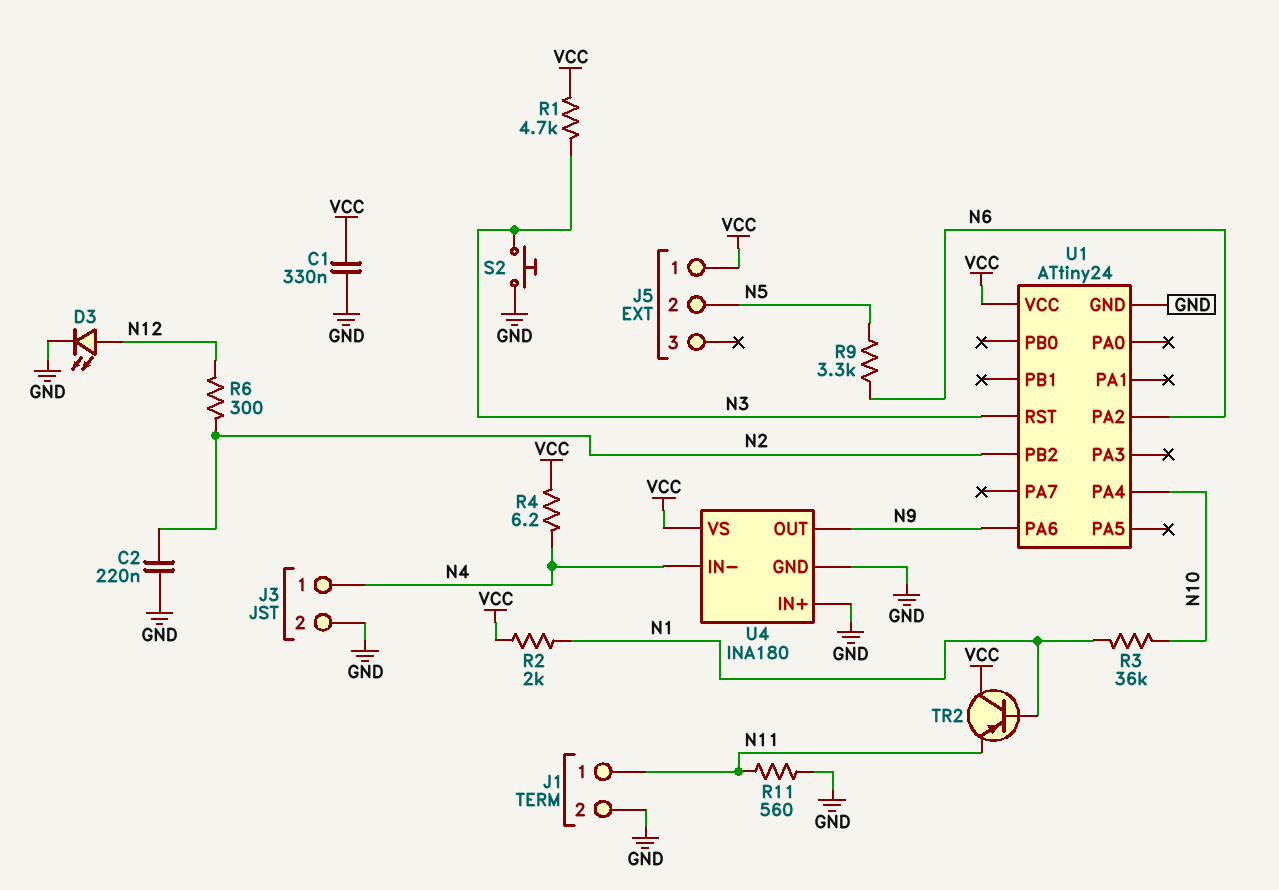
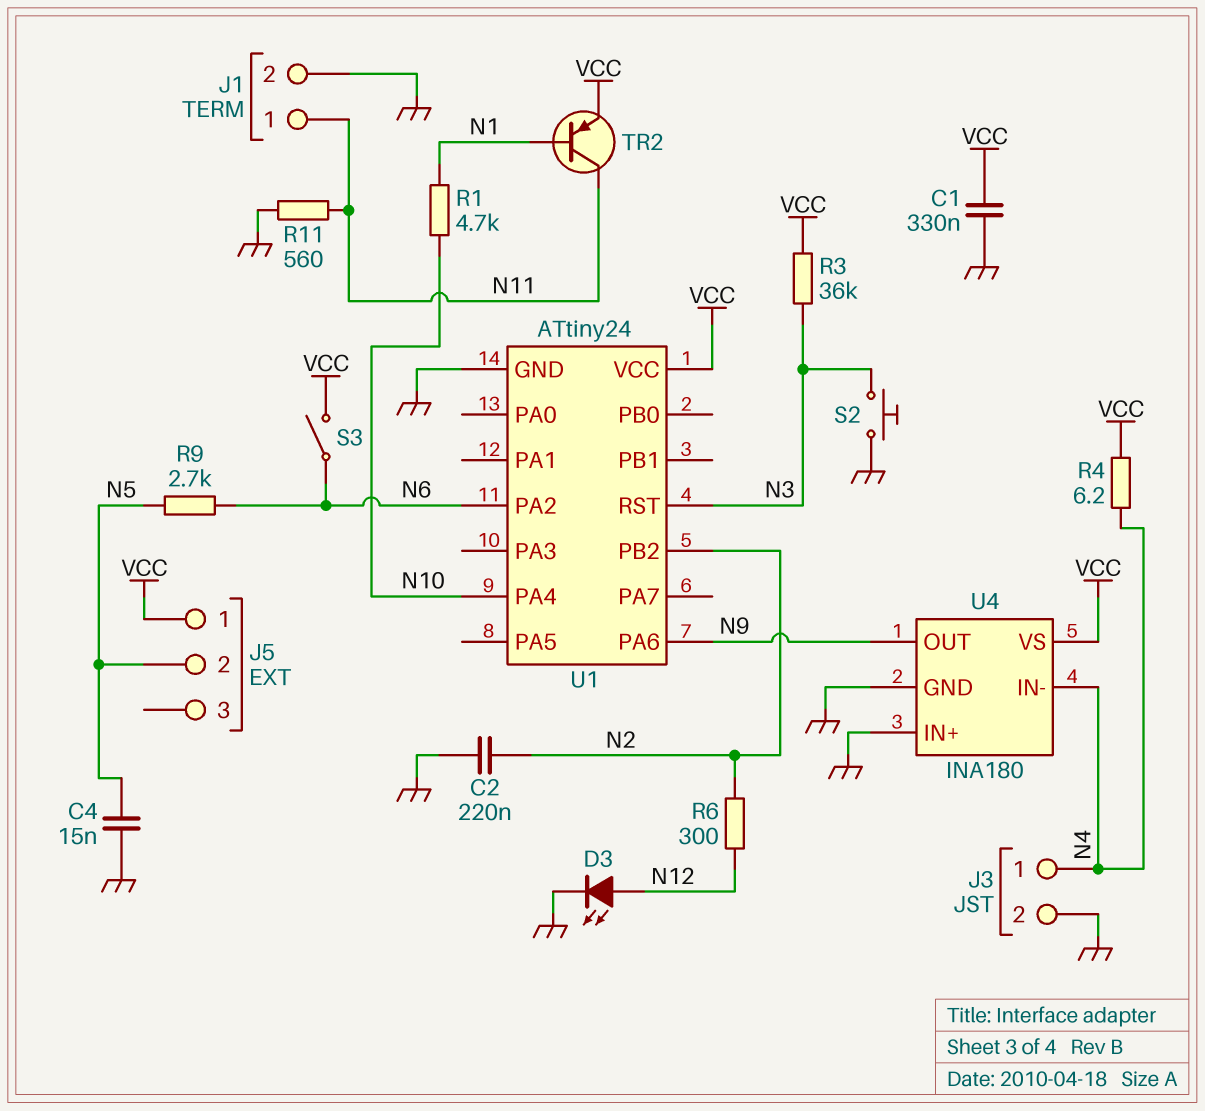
C4: none -> 15nF (GND, N5)
R1: 4.7k (N3, VCC) -> 4.7k (N1, N10)
R2: 2k (N1, VCC) -> none
R3: 36k (N1, N10) -> 36k (N3, VCC)
R9: 3.3k (N5, N6) -> 2.7k (N5, N6)
S3: none -> switch (N6, VCC)
TR2: PNP (B N1, C VCC, E N11) -> PNP (B N1, C N11, E VCC)

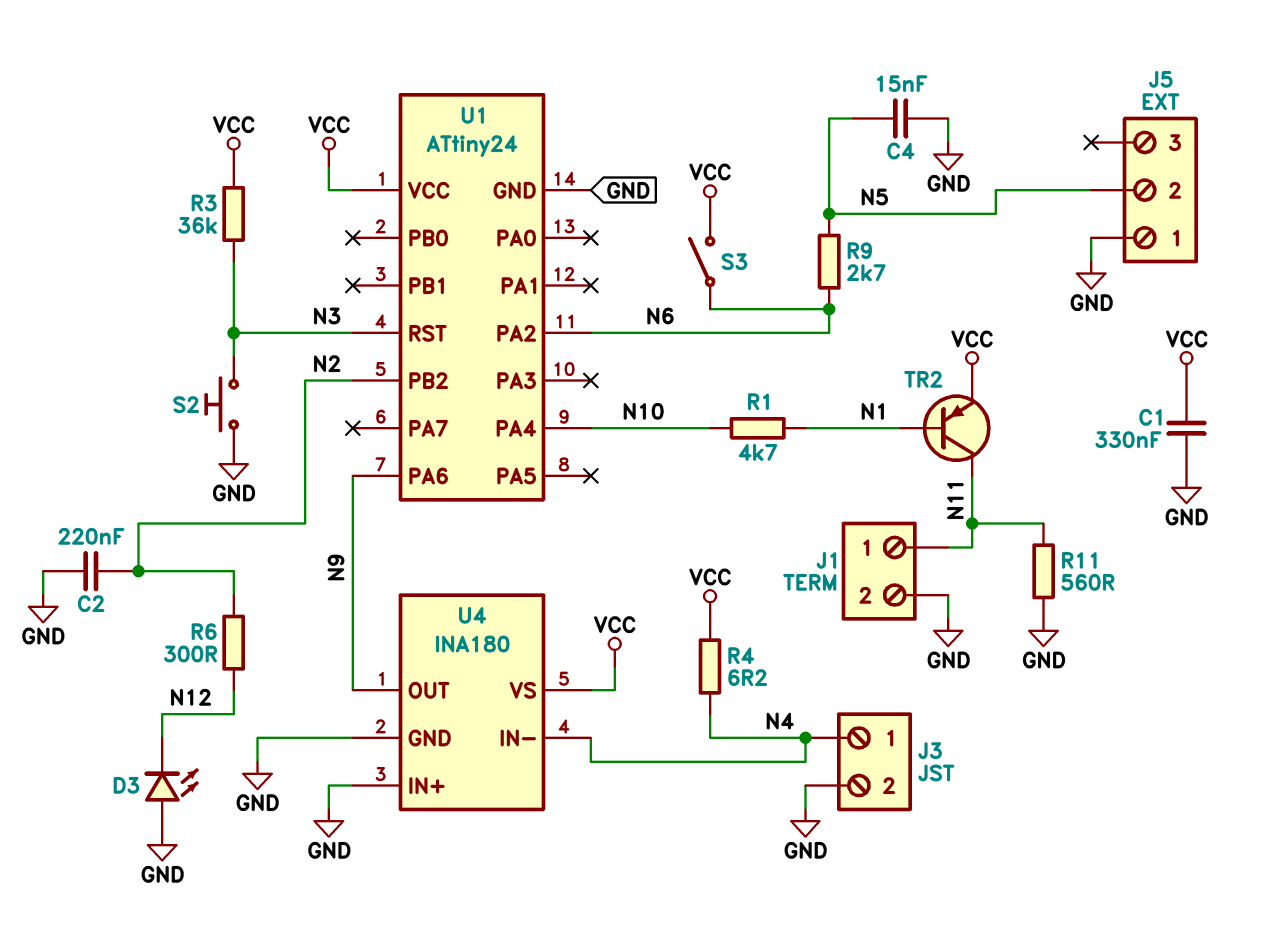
D3: LED (A N12, K GND) -> LED (A GND, K N12)
J5 pin 1: VCC -> GND

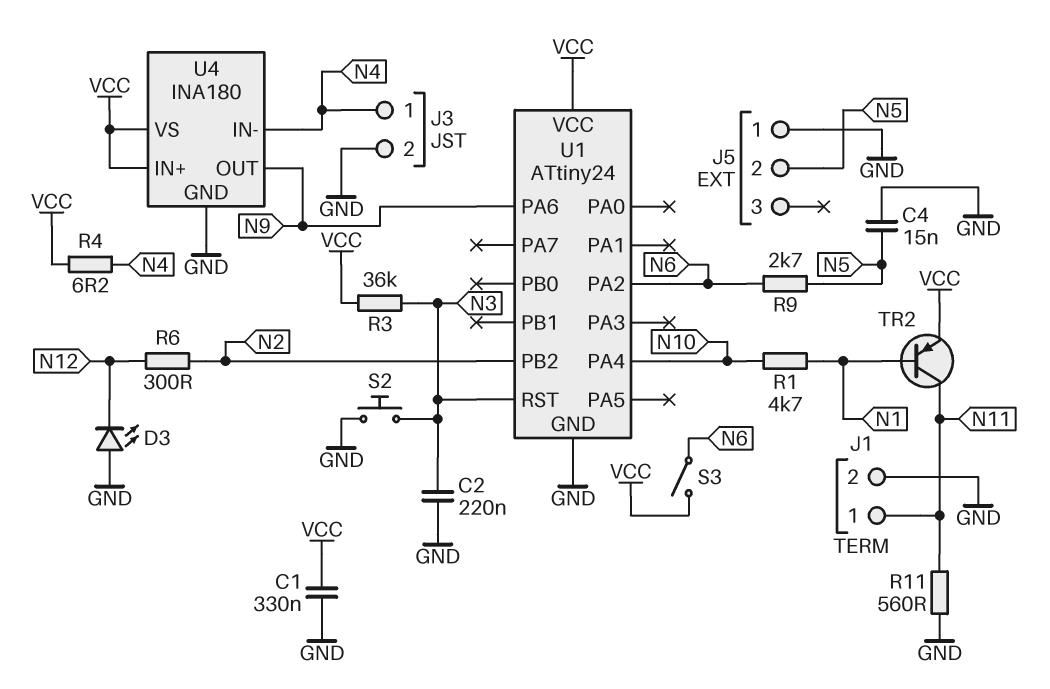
C2: 220nF (GND, N2) -> 220nF (GND, N3)
U4 pin IN+: GND -> VCC

